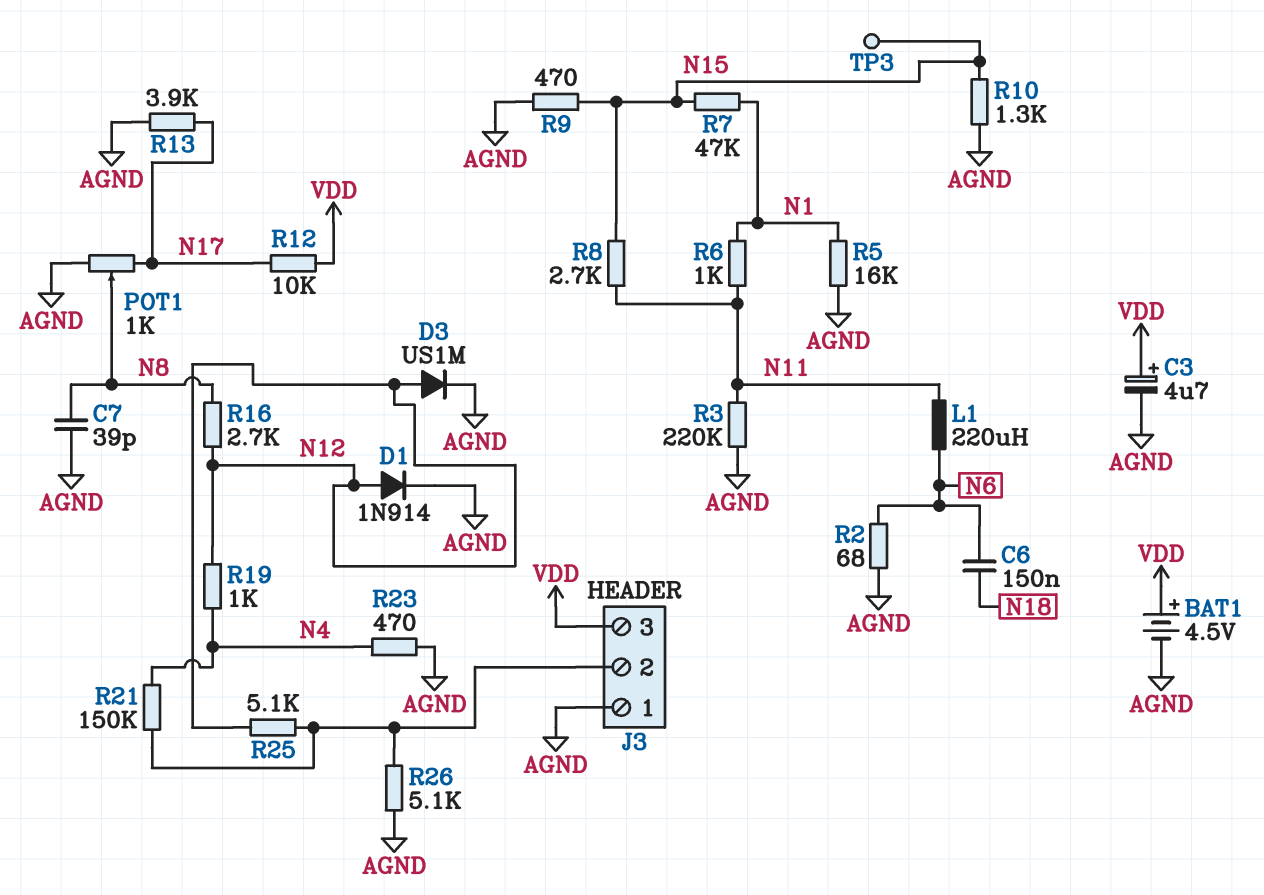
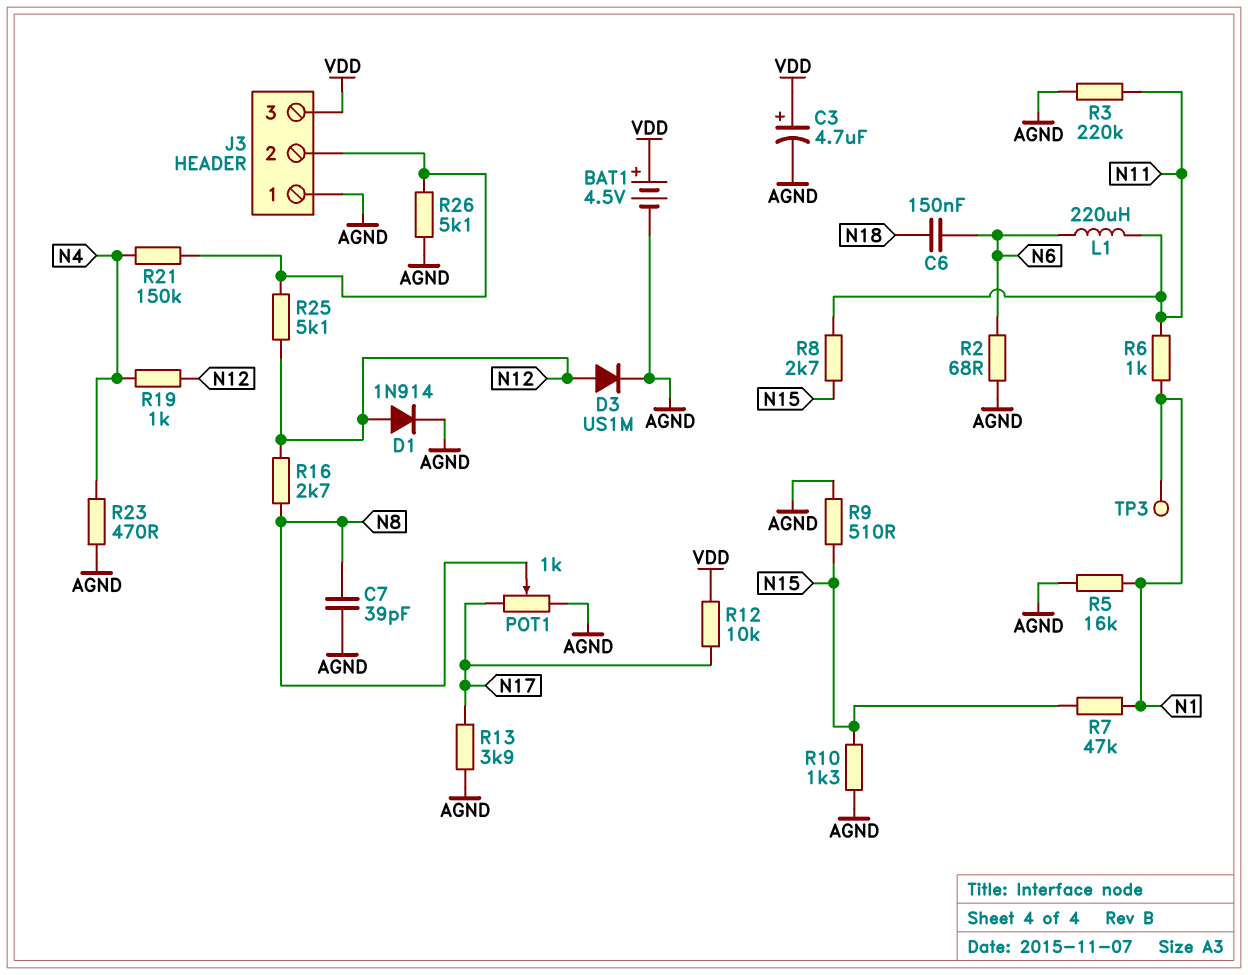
R9: 470 (AGND, N15) -> 510 (AGND, N15)
TP3: test point (N15) -> test point (N1)

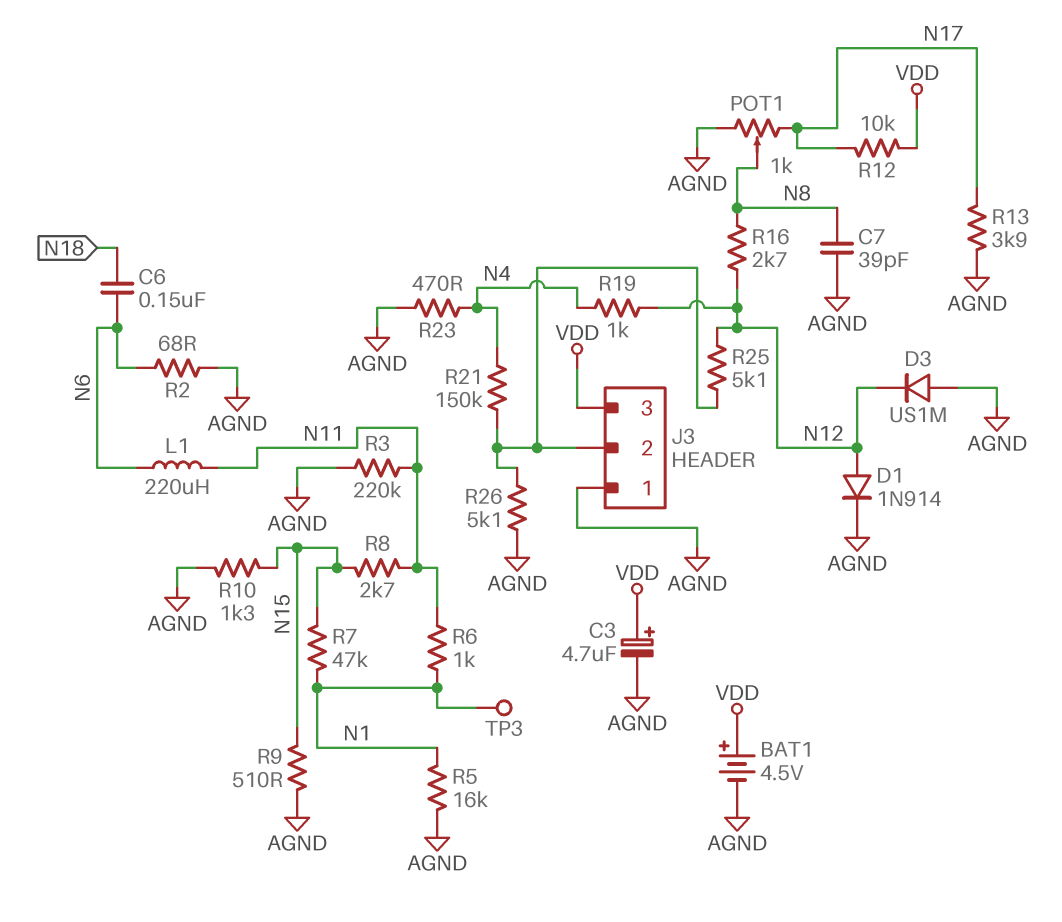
D3: diode US1M (A N12, K AGND) -> diode US1M (A AGND, K N12)

